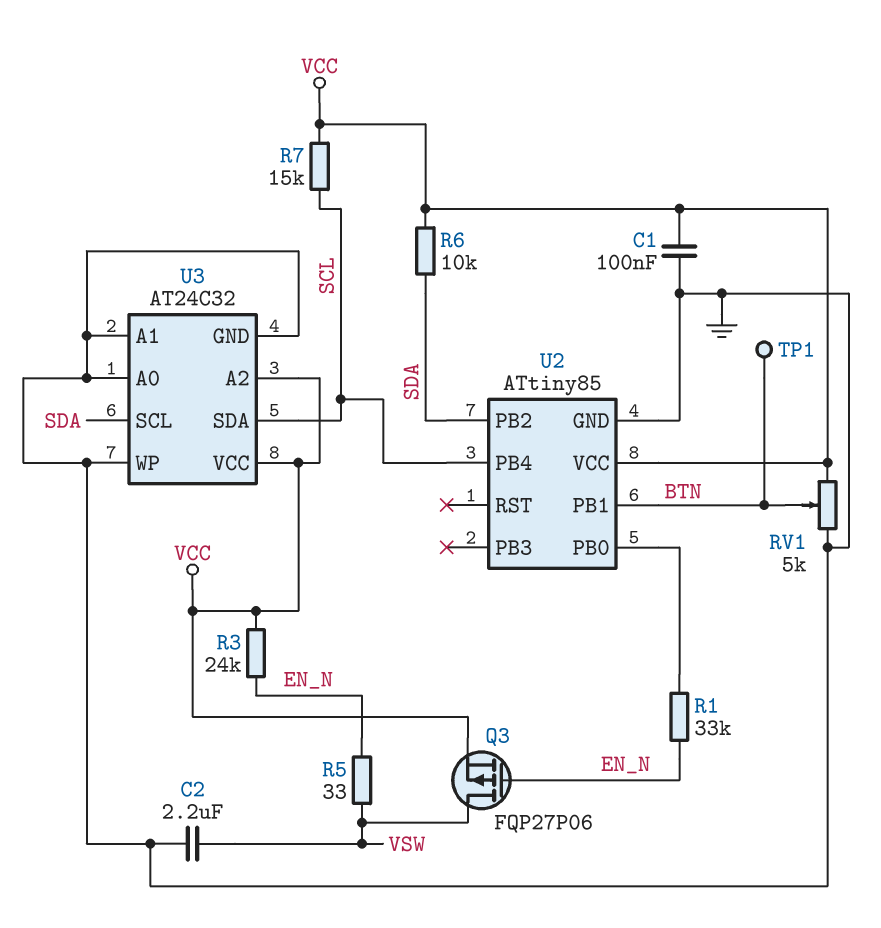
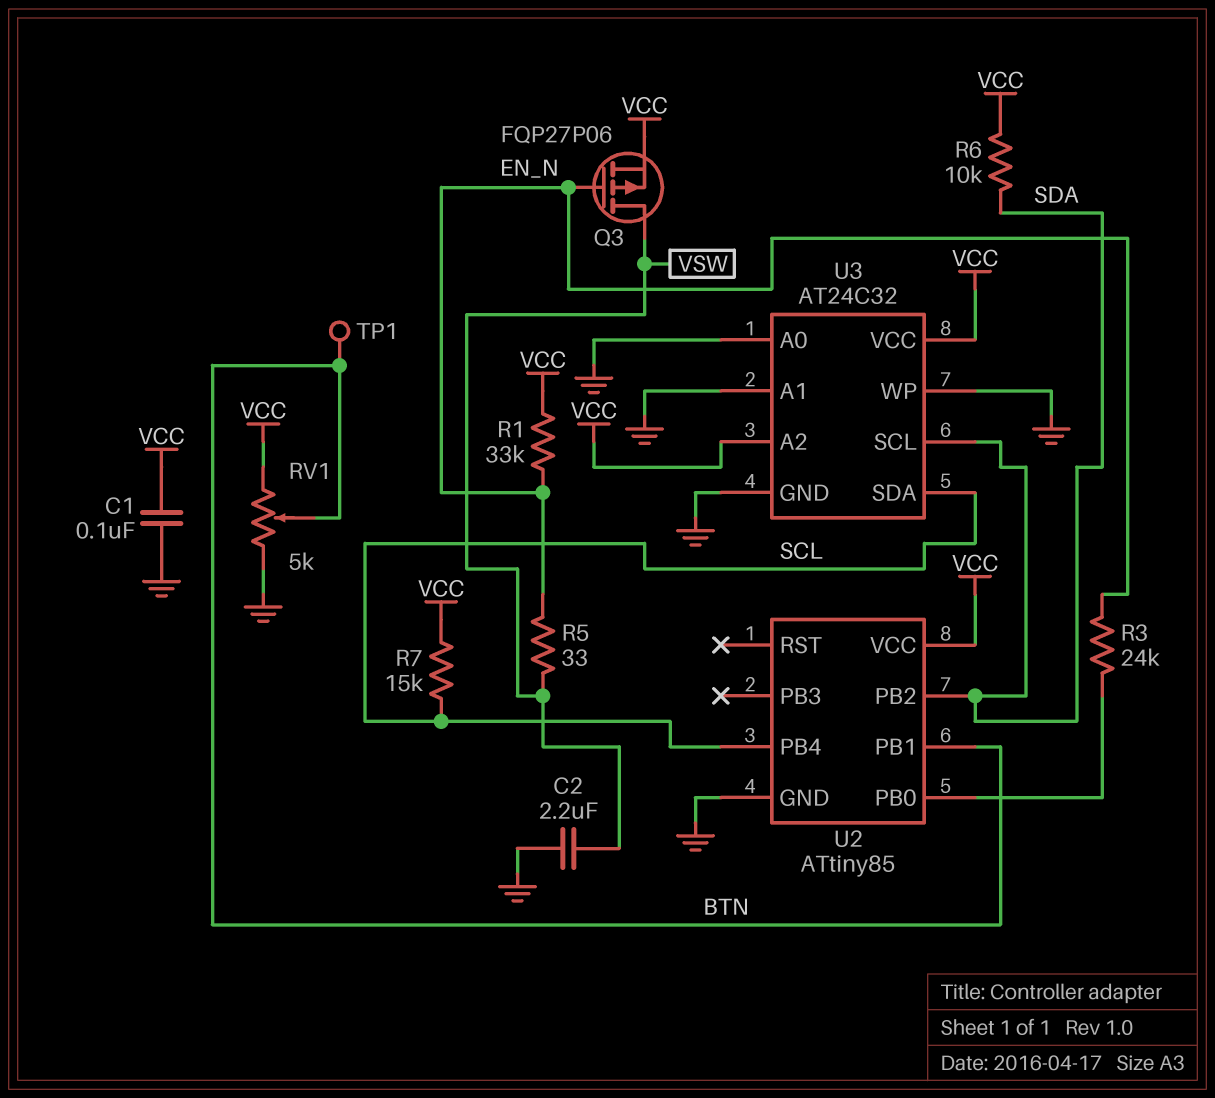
R1: 33k (EN_N, U2/PB0) -> 33k (EN_N, VCC)
R3: 24k (EN_N, VCC) -> 24k (EN_N, U2/PB0)

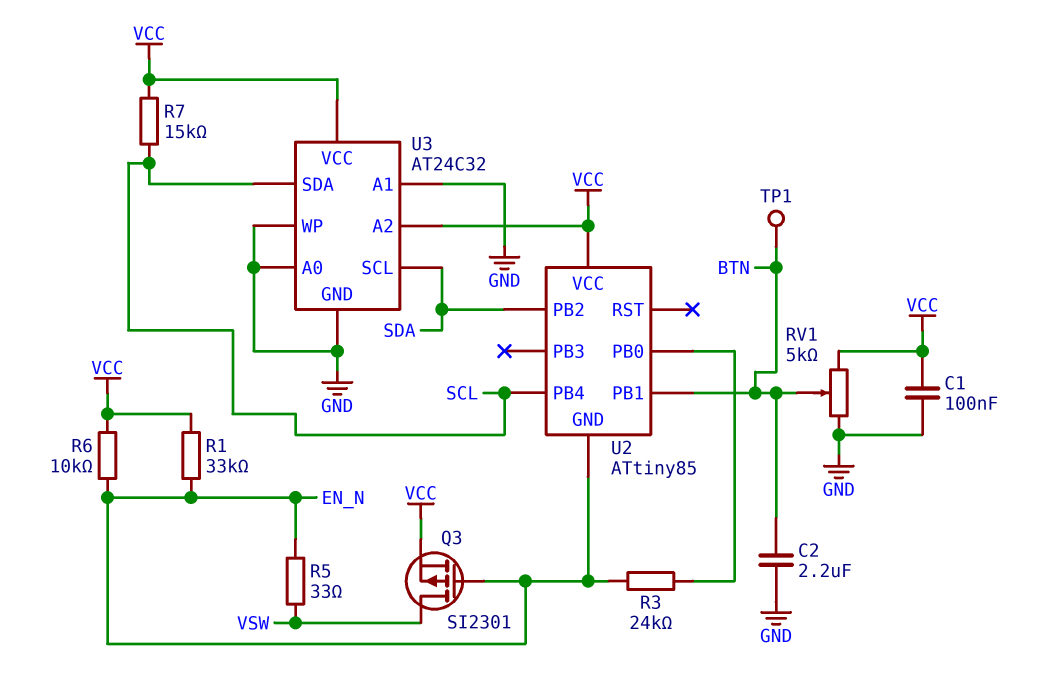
C2: 2.2uF (GND, VSW) -> 2.2uF (BTN, GND)
Q3: PMOS FQP27P06 (G EN_N, D VSW, S VCC) -> PMOS SI2301 (G EN_N, D VSW, S VCC)
R6: 10k (SDA, VCC) -> 10k (EN_N, VCC)
U2 pin GND: GND -> EN_N

